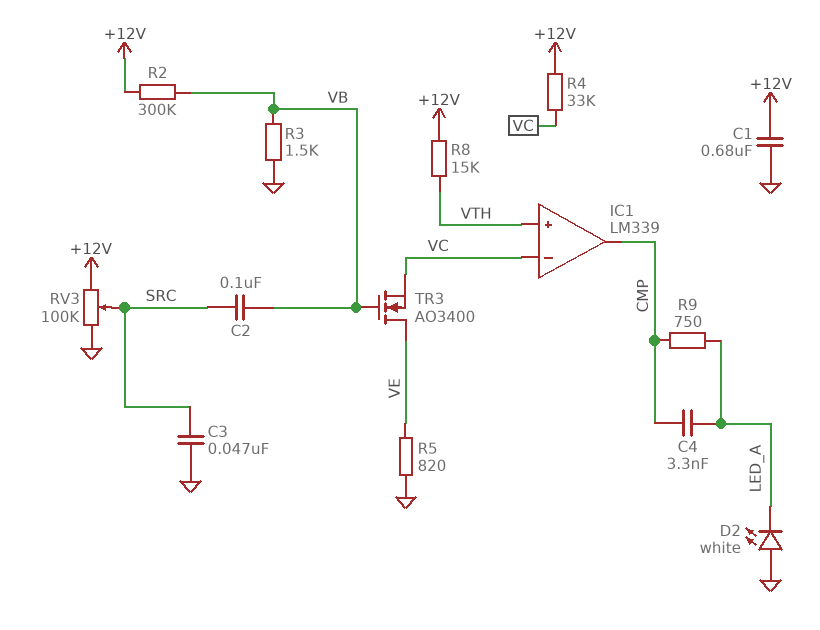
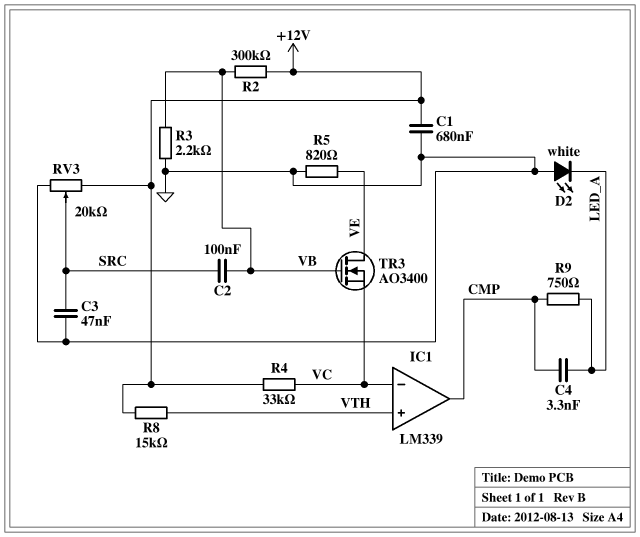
R3: 1.5k (GND, VB) -> 2.2k (GND, VB)
RV3: 100k (+12V, GND, wiper SRC) -> 20k (+12V, GND, wiper SRC)

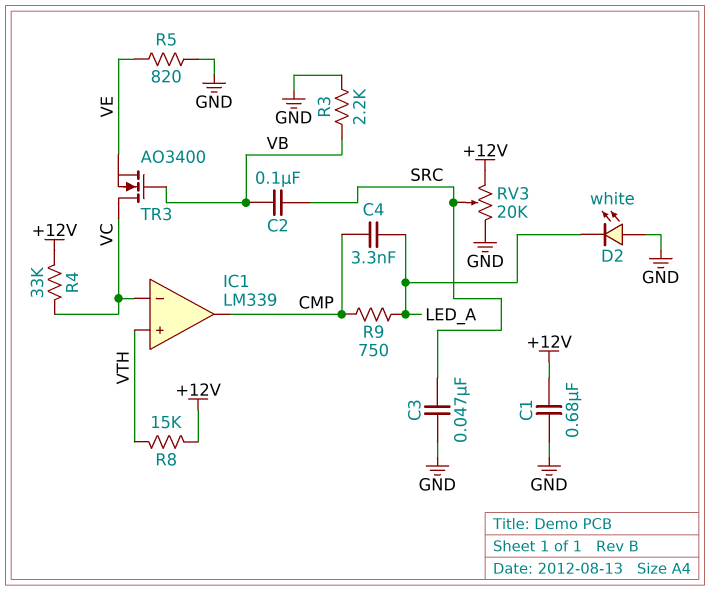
R2: 300k (+12V, VB) -> none
TR3: NMOS AO3400 (G VB, D VE, S VC) -> NMOS AO3400 (G VB, D VC, S VE)

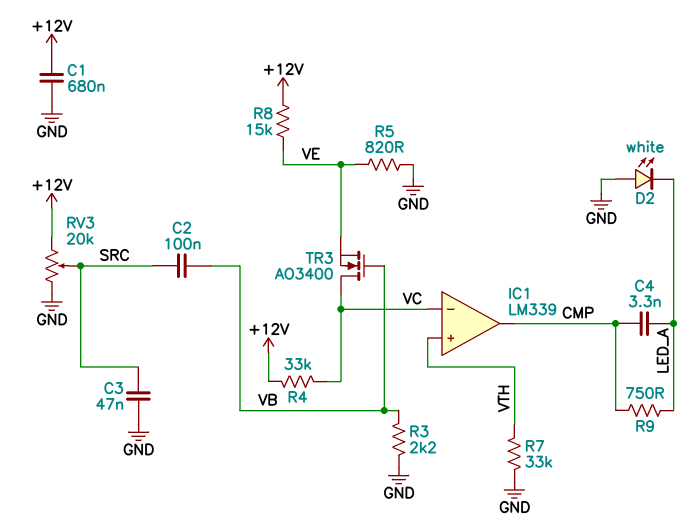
R7: none -> 33k (GND, VTH)
R8: 15k (+12V, VTH) -> 15k (+12V, VE)

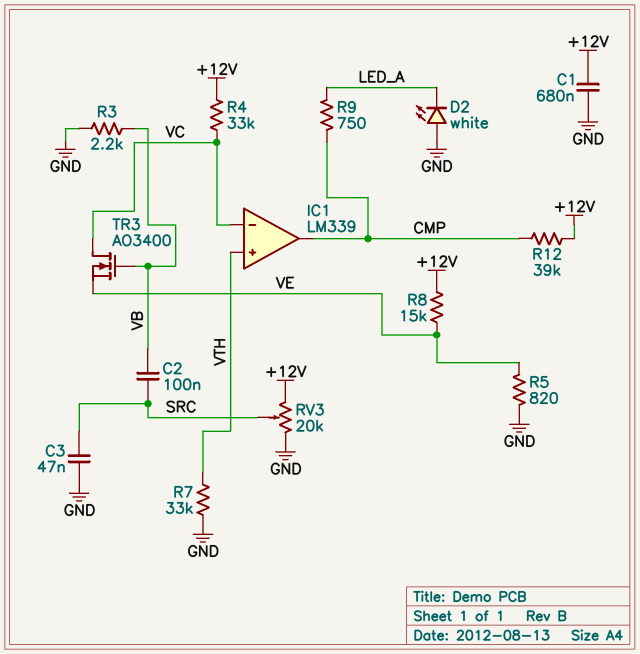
C4: 3.3nF (CMP, LED_A) -> none
R12: none -> 39k (+12V, CMP)

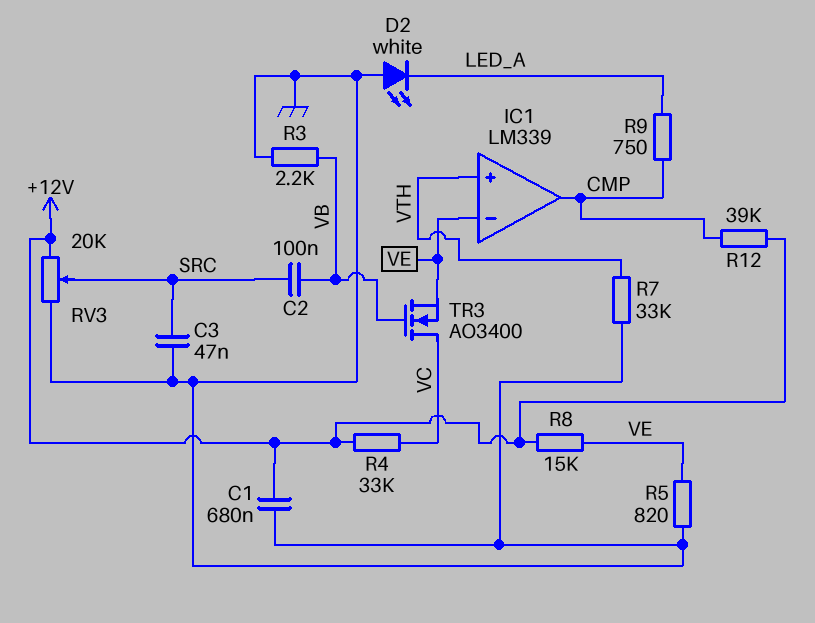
IC1 pin in-: VC -> VE

